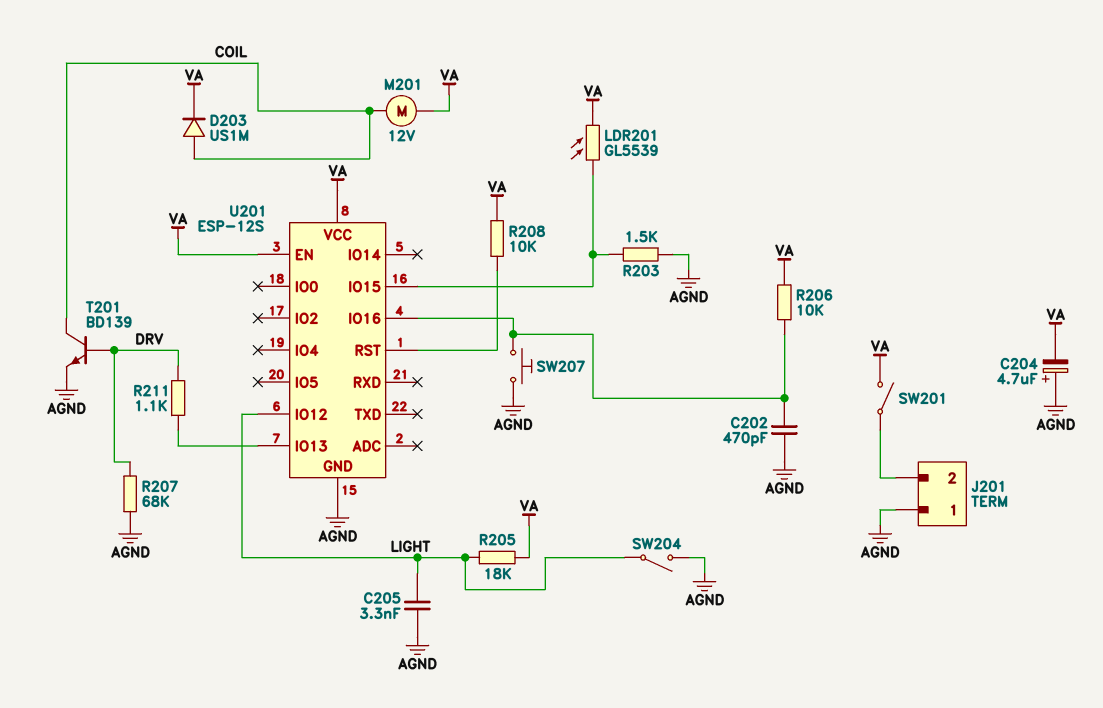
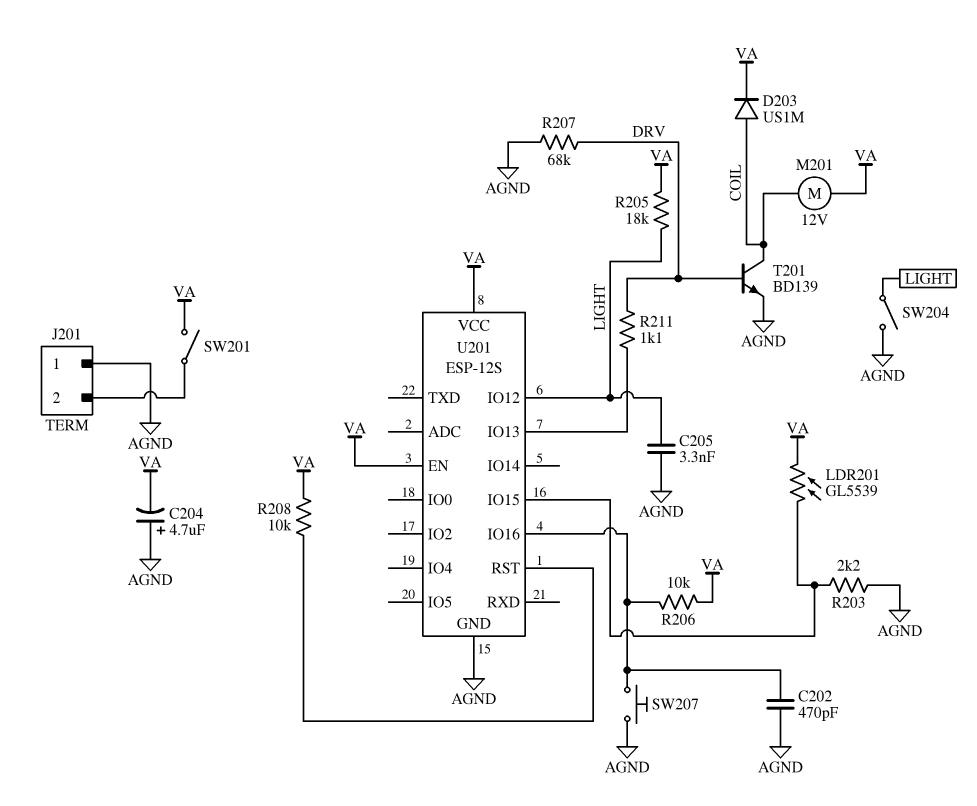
R203: 1.5k (AGND, U201/IO15) -> 2.2k (AGND, U201/IO15)

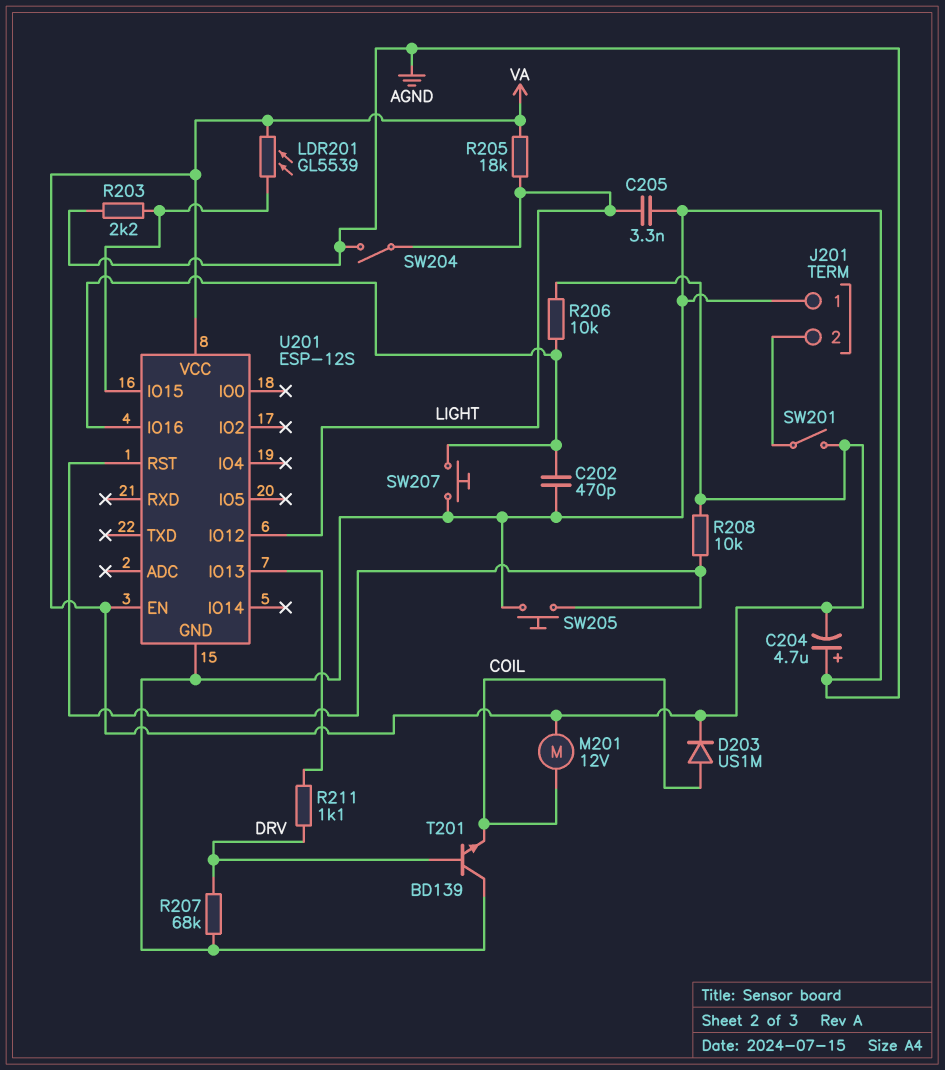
SW205: none -> button (AGND, U201/RST)
T201: NPN BD139 (B DRV, C COIL, E AGND) -> NPN BD139 (B DRV, C AGND, E COIL)

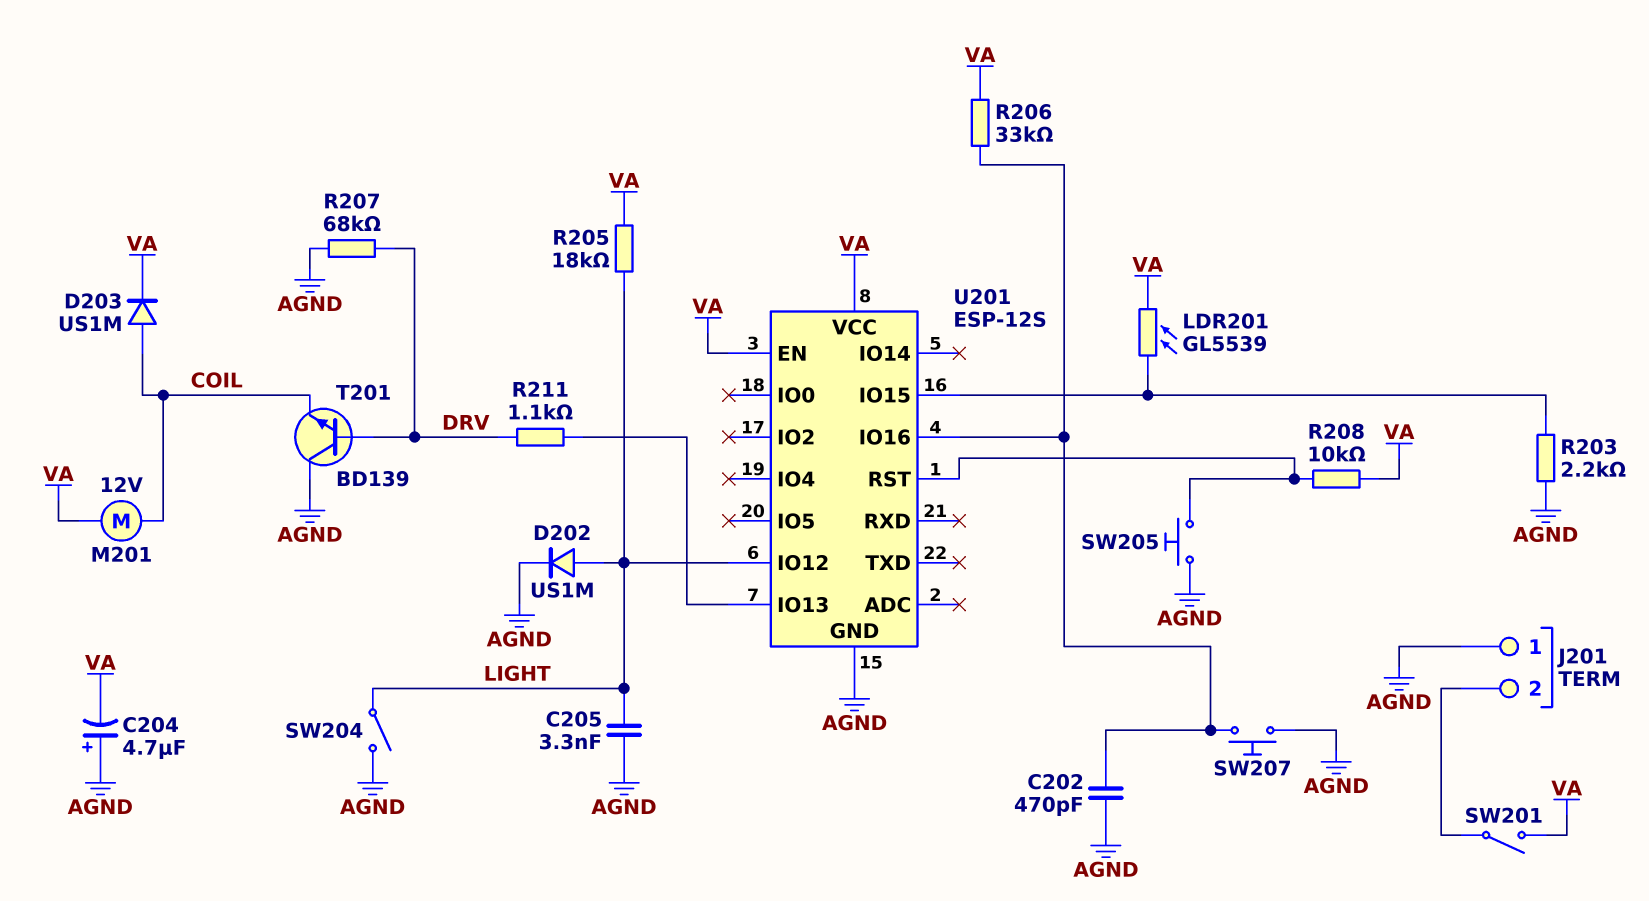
D202: none -> diode US1M (A LIGHT, K AGND)
R206: 10k (U201/IO16, VA) -> 33k (U201/IO16, VA)

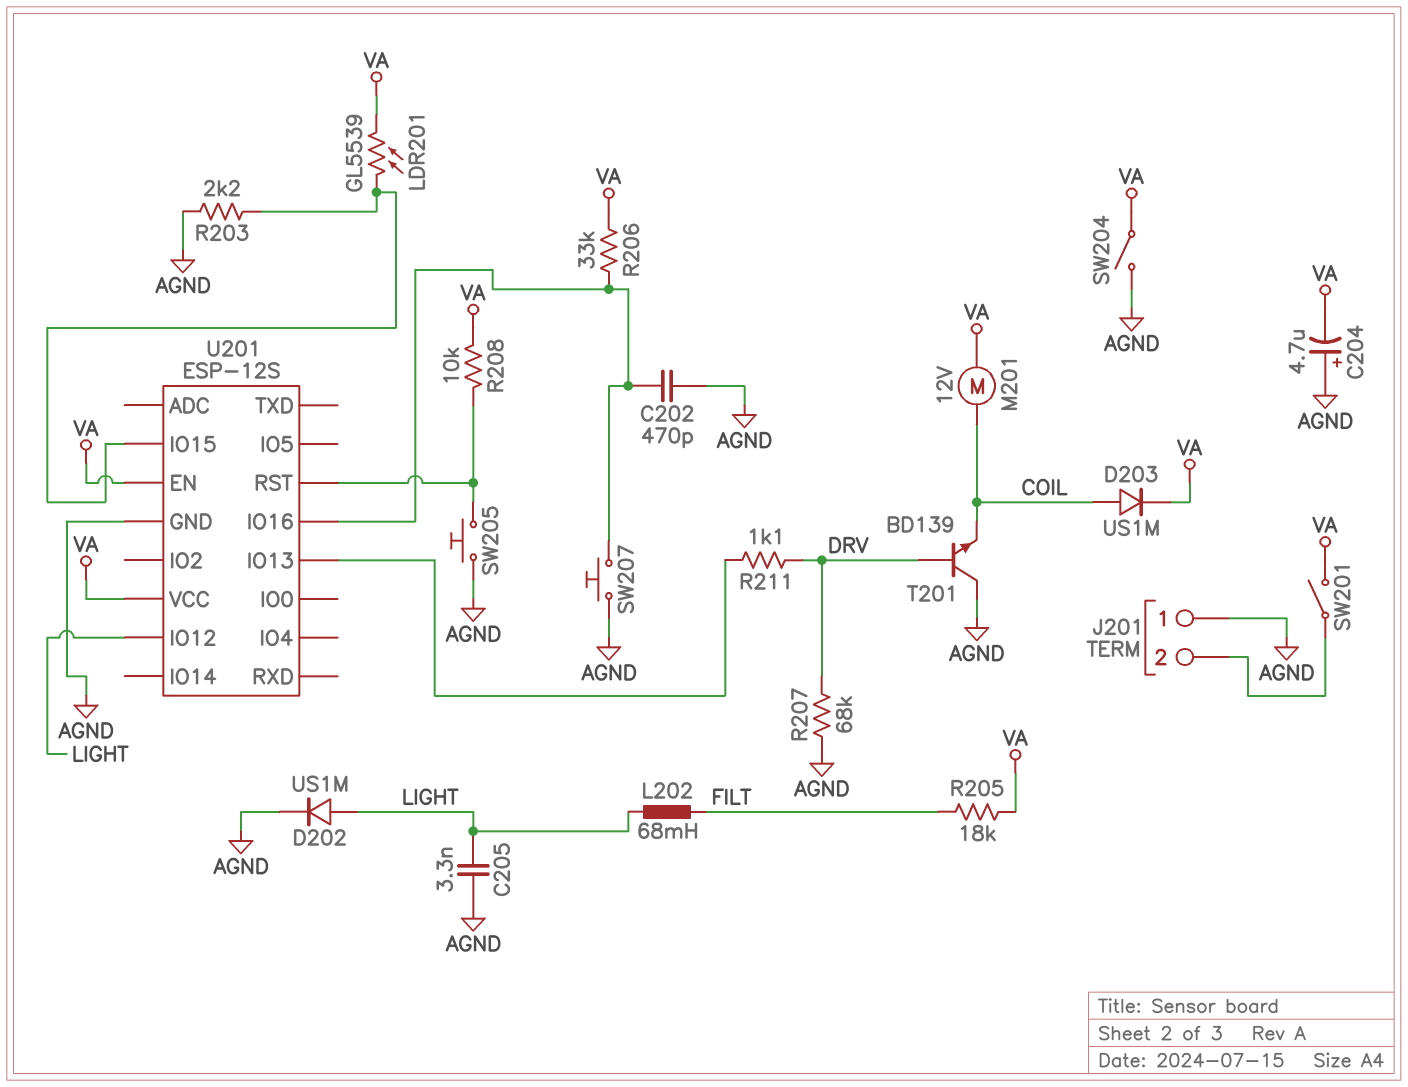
L202: none -> 68mH (FILT, LIGHT)
R205: 18k (LIGHT, VA) -> 18k (FILT, VA)
SW204: switch (AGND, LIGHT) -> switch (AGND, VA)

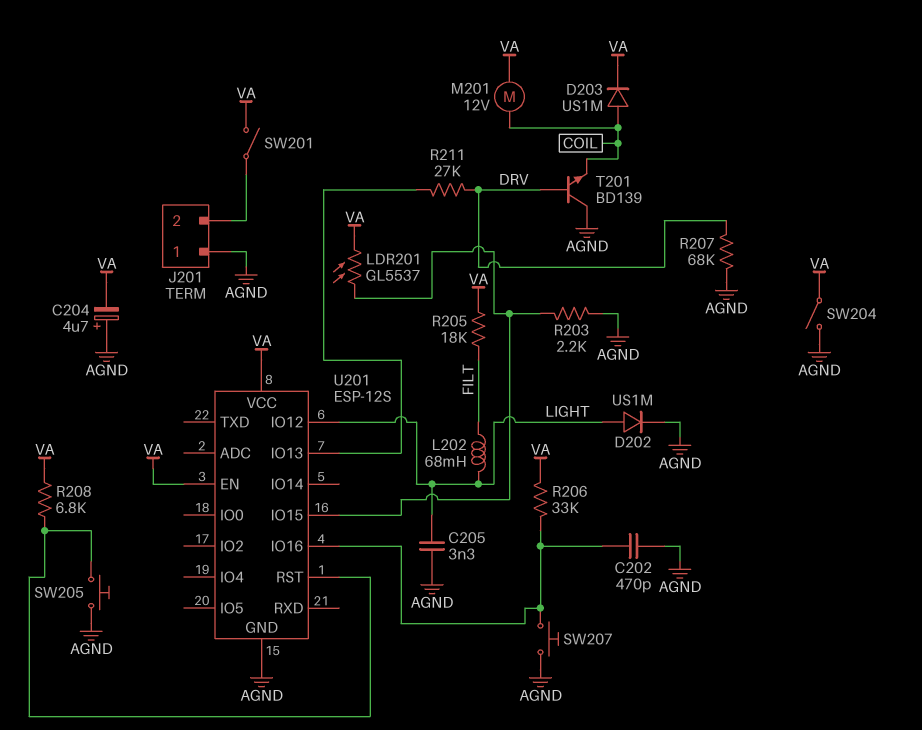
LDR201: GL5539 (U201/IO15, VA) -> GL5537 (U201/IO15, VA)
R208: 10k (U201/RST, VA) -> 6.8k (U201/RST, VA)
R211: 1.1k (DRV, U201/IO13) -> 27k (DRV, U201/IO13)

